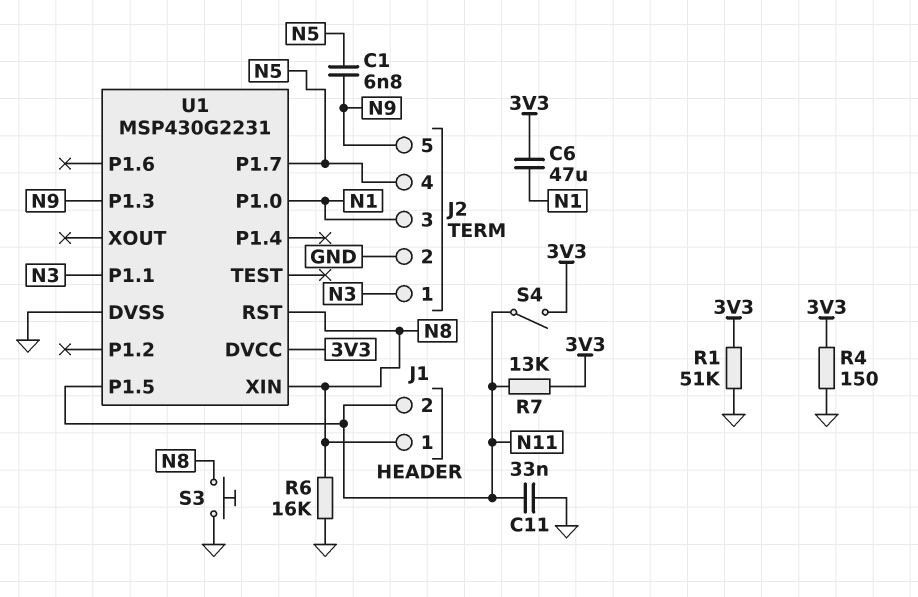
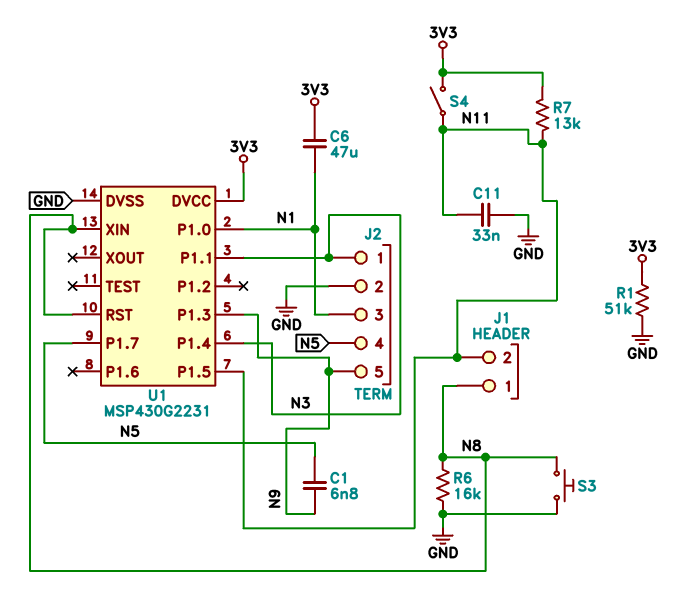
R4: 150 (3V3, GND) -> none
U1 pin P1.4: none -> N3

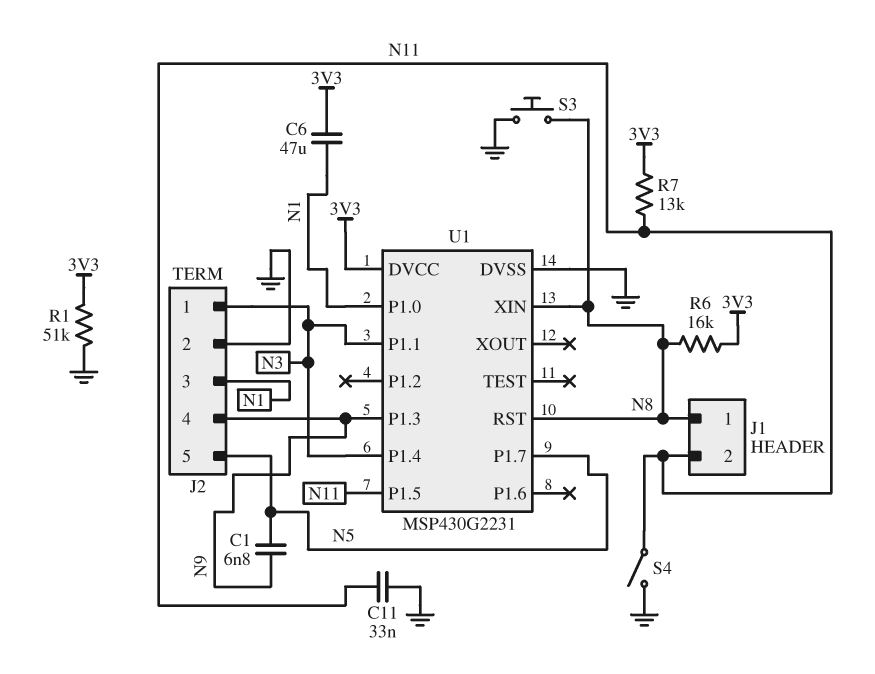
J2 pin 4: N5 -> N9
J2 pin 5: N9 -> N5
R6: 16k (GND, N8) -> 16k (3V3, N8)
S4: switch (3V3, N11) -> switch (GND, N11)

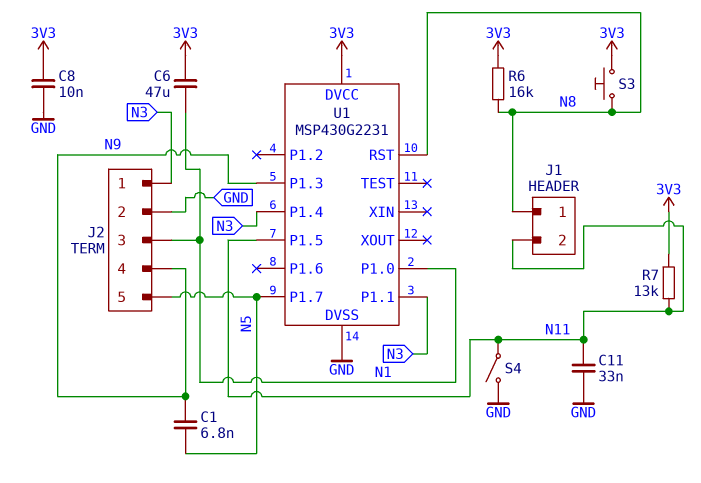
C8: none -> 10nF (3V3, GND)
R1: 51k (3V3, GND) -> none
S3: button (GND, N8) -> button (3V3, N8)
U1 pin XIN: N8 -> none

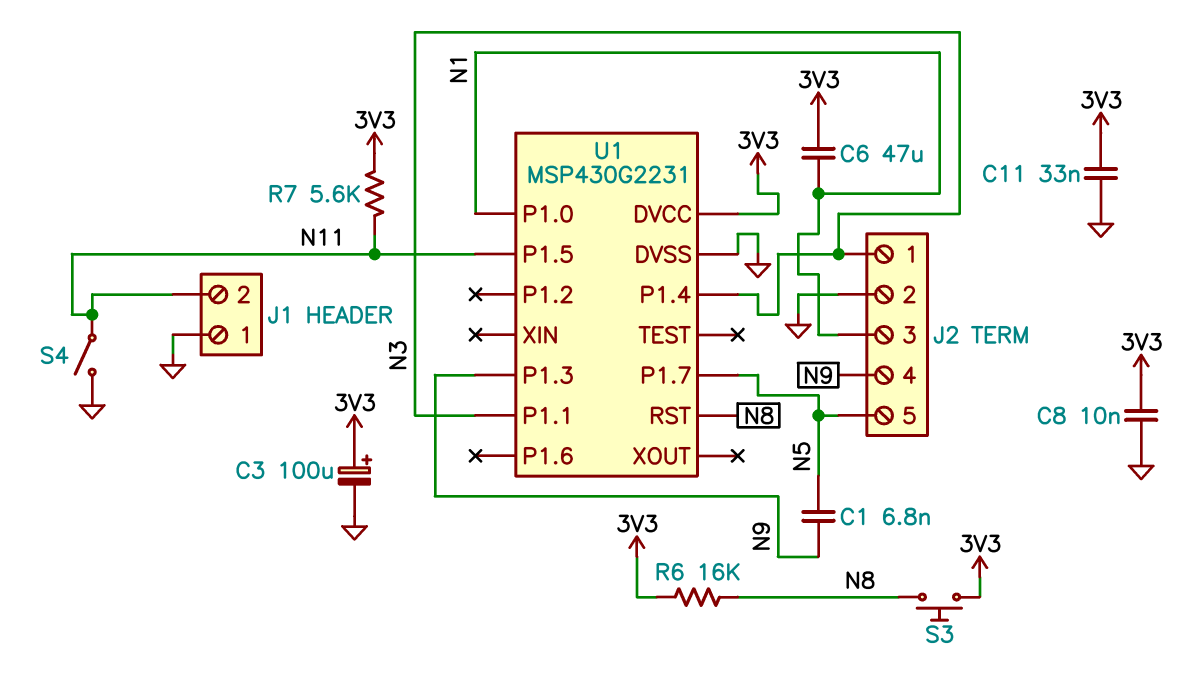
C3: none -> 100uF (plus 3V3, minus GND)
C11: 33nF (GND, N11) -> 33nF (3V3, GND)
J1 pin 1: N8 -> GND
R7: 13k (3V3, N11) -> 5.6k (3V3, N11)

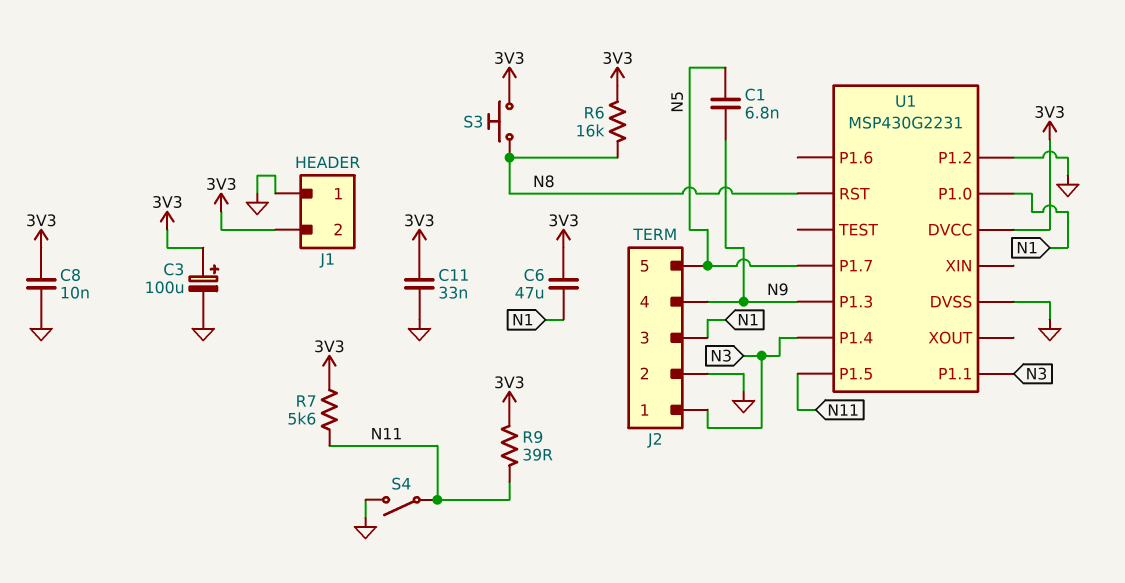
J1 pin 2: N11 -> 3V3
R9: none -> 39 (3V3, N11)
U1 pin P1.2: none -> GND

